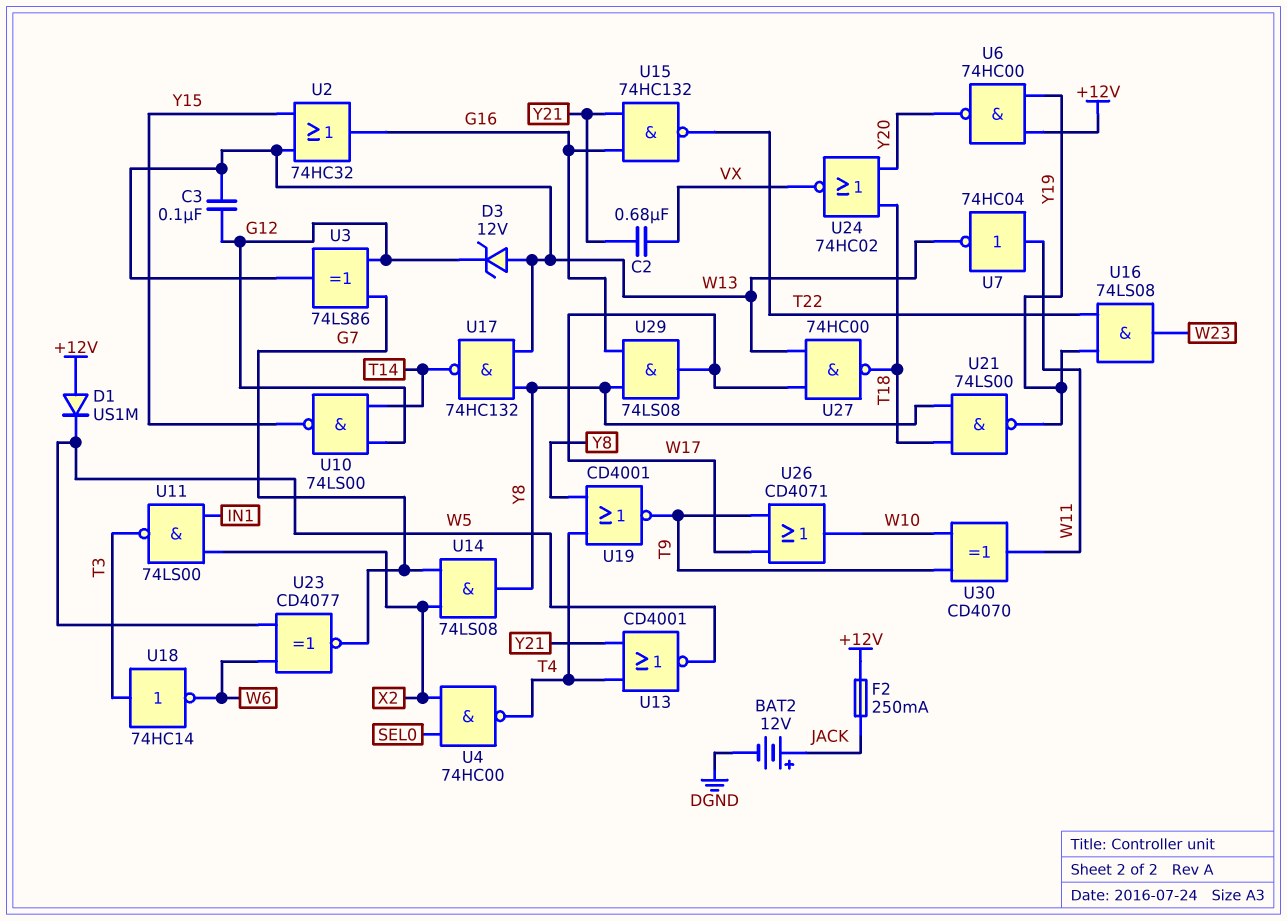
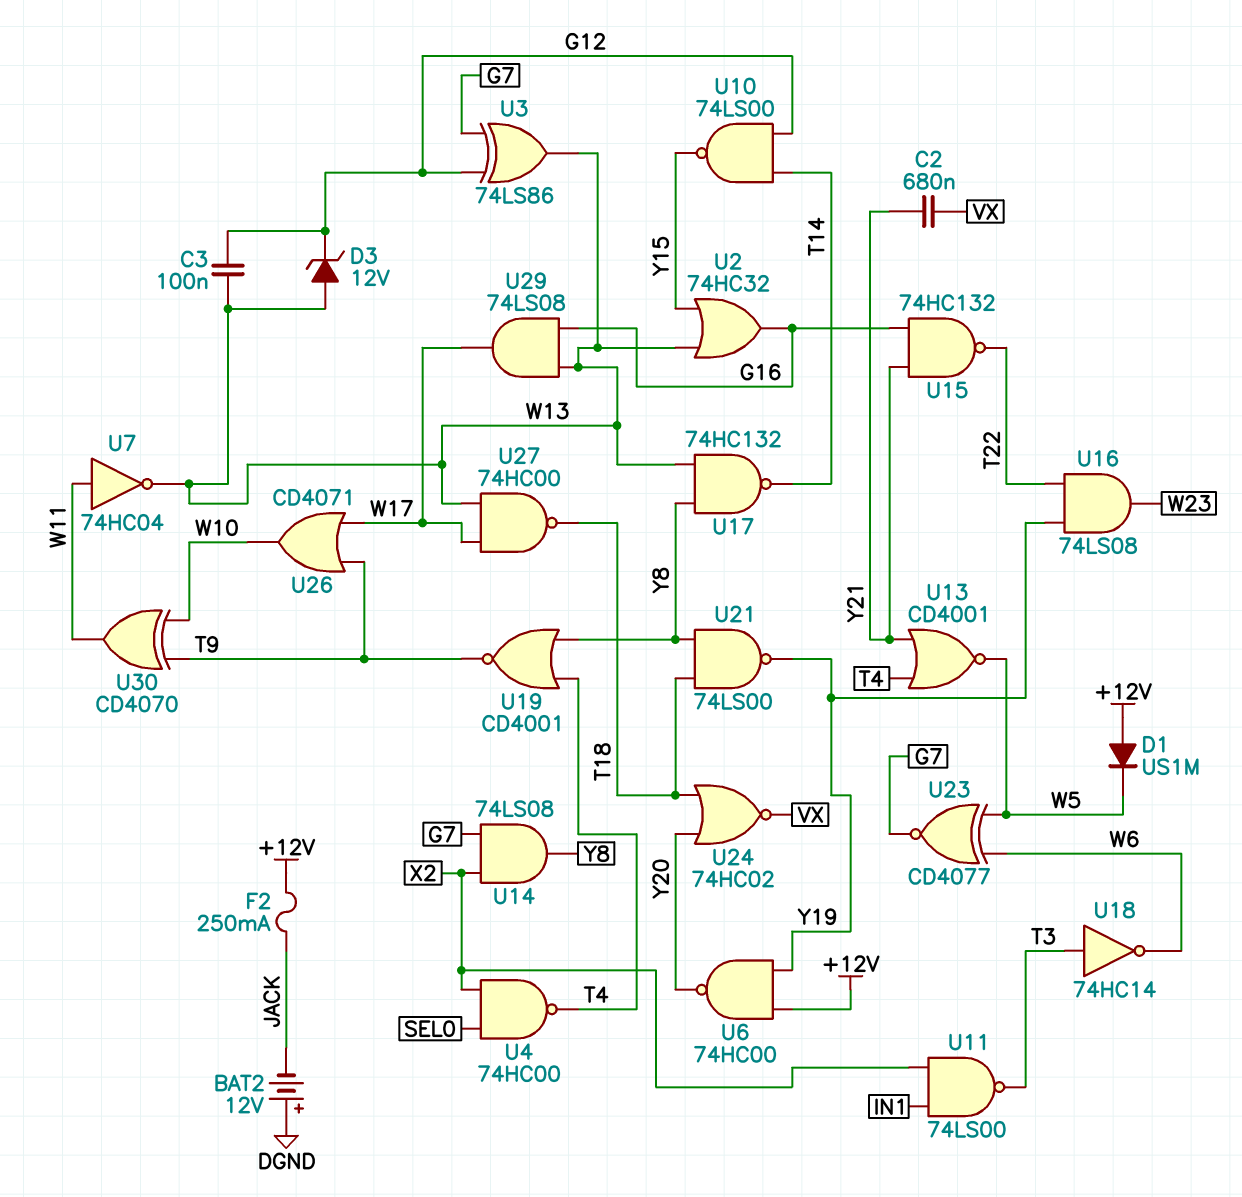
BAT2: 12V (plus JACK, minus DGND) -> 12V (plus DGND, minus JACK)
U29: AND 74LS08 (in G16, in Y8, out W17) -> AND 74LS08 (in G16, in W13, out W17)

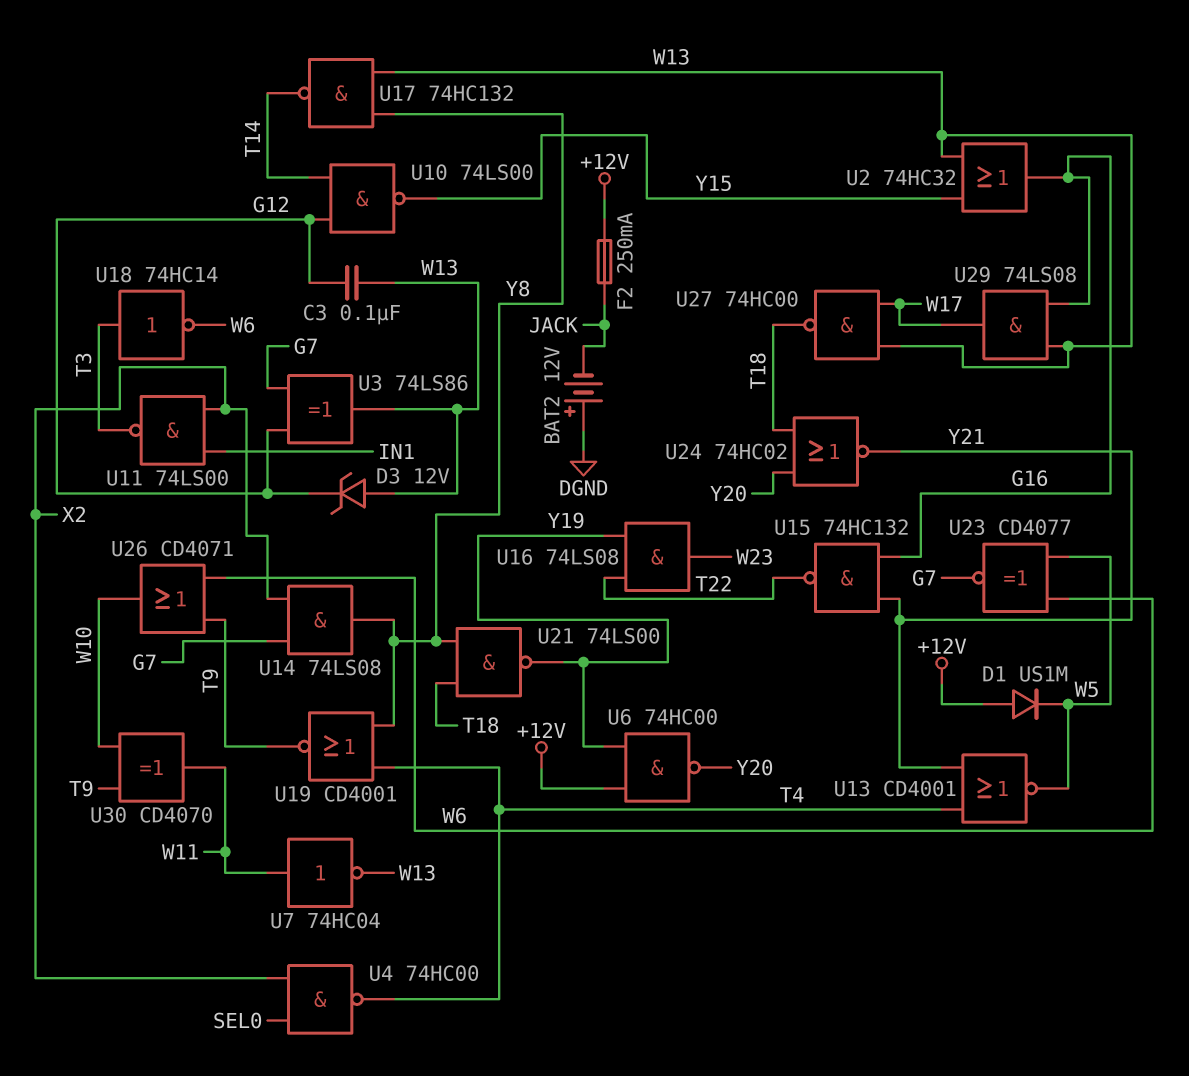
C2: 680nF (VX, Y21) -> none
U24: NOR 74HC02 (in T18, in Y20, out VX) -> NOR 74HC02 (in T18, in Y20, out Y21)
U26: OR CD4071 (in T9, in W17, out W10) -> OR CD4071 (in T9, in W6, out W10)

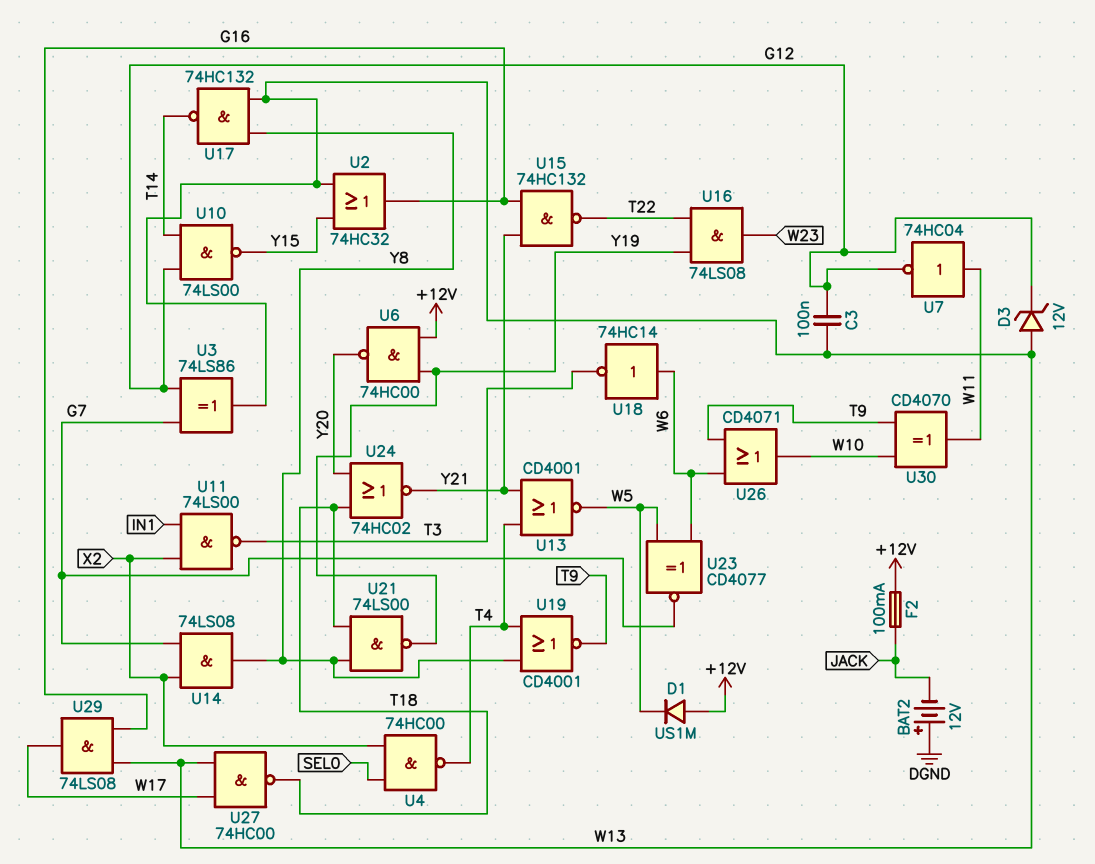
F2: 250mA (+12V, JACK) -> 100mA (+12V, JACK)
U7: NOT 74HC04 (in W11, out W13) -> NOT 74HC04 (in W11, out G12)
U18: NOT 74HC14 (in T3, out W6) -> NOT 74HC14 (in W6, out T3)

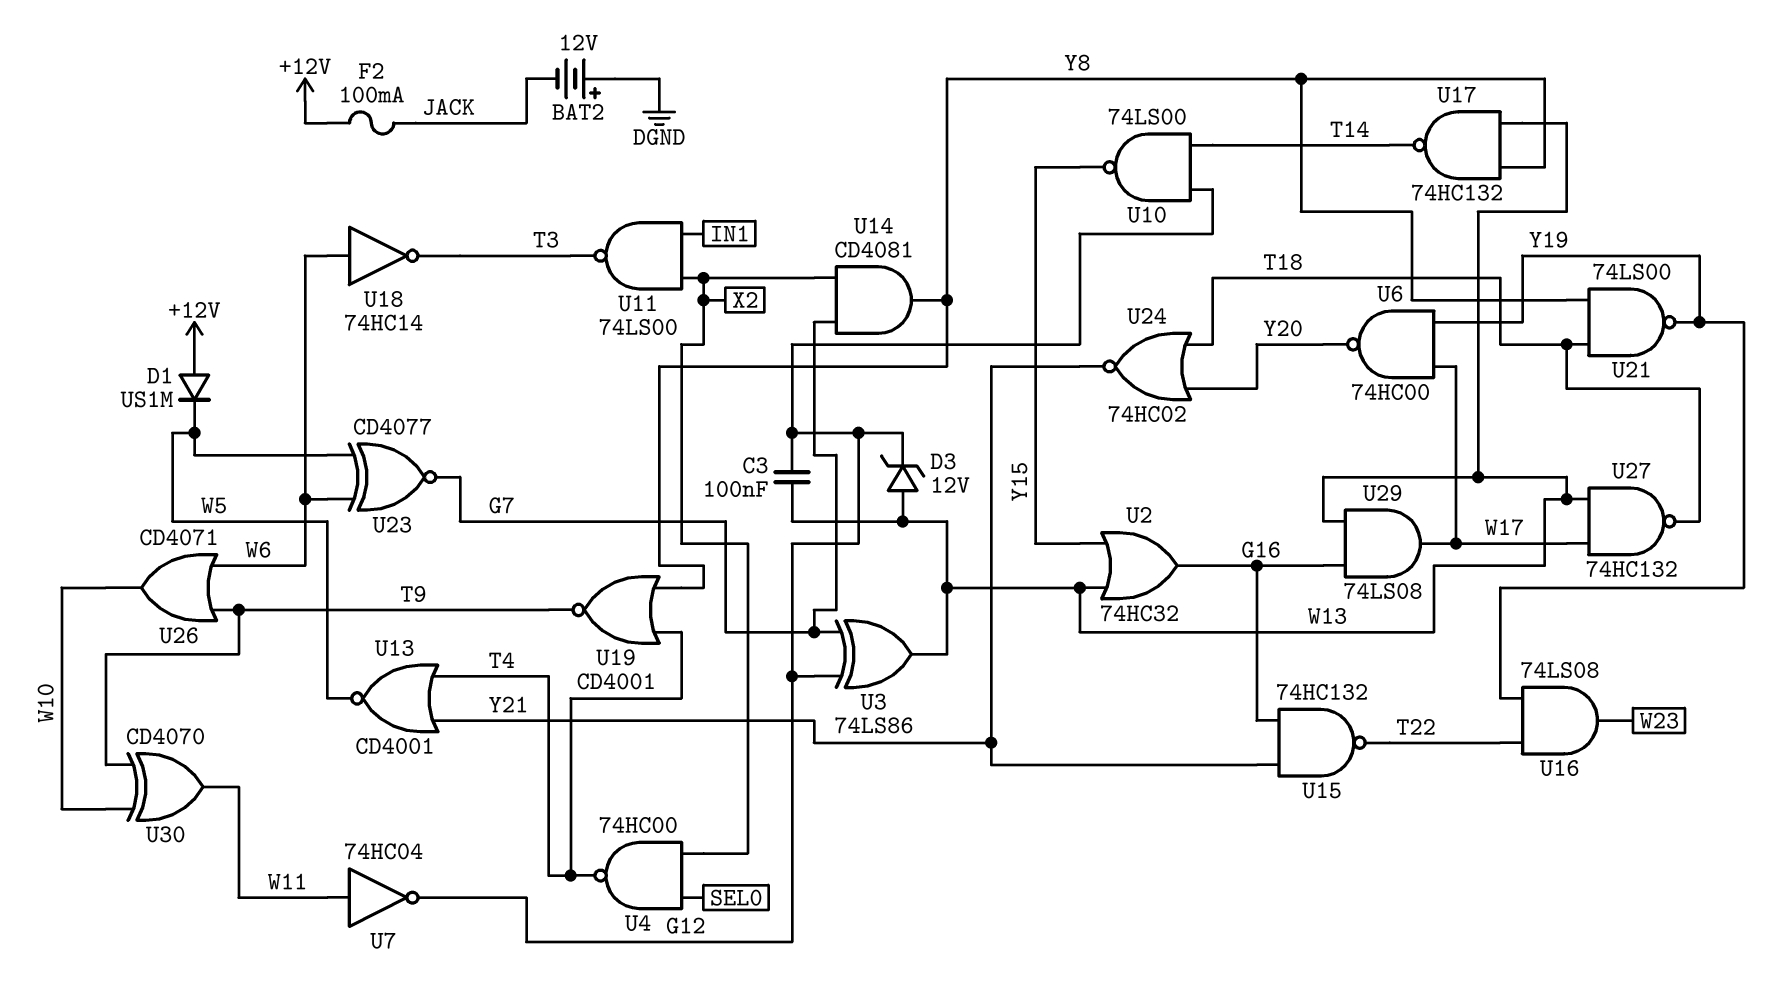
U6: NAND 74HC00 (in +12V, in Y19, out Y20) -> NAND 74HC00 (in W17, in Y19, out Y20)
U14: AND 74LS08 (in G7, in X2, out Y8) -> AND CD4081 (in G7, in X2, out Y8)
U27: NAND 74HC00 (in W13, in W17, out T18) -> NAND 74HC132 (in W13, in W17, out T18)

